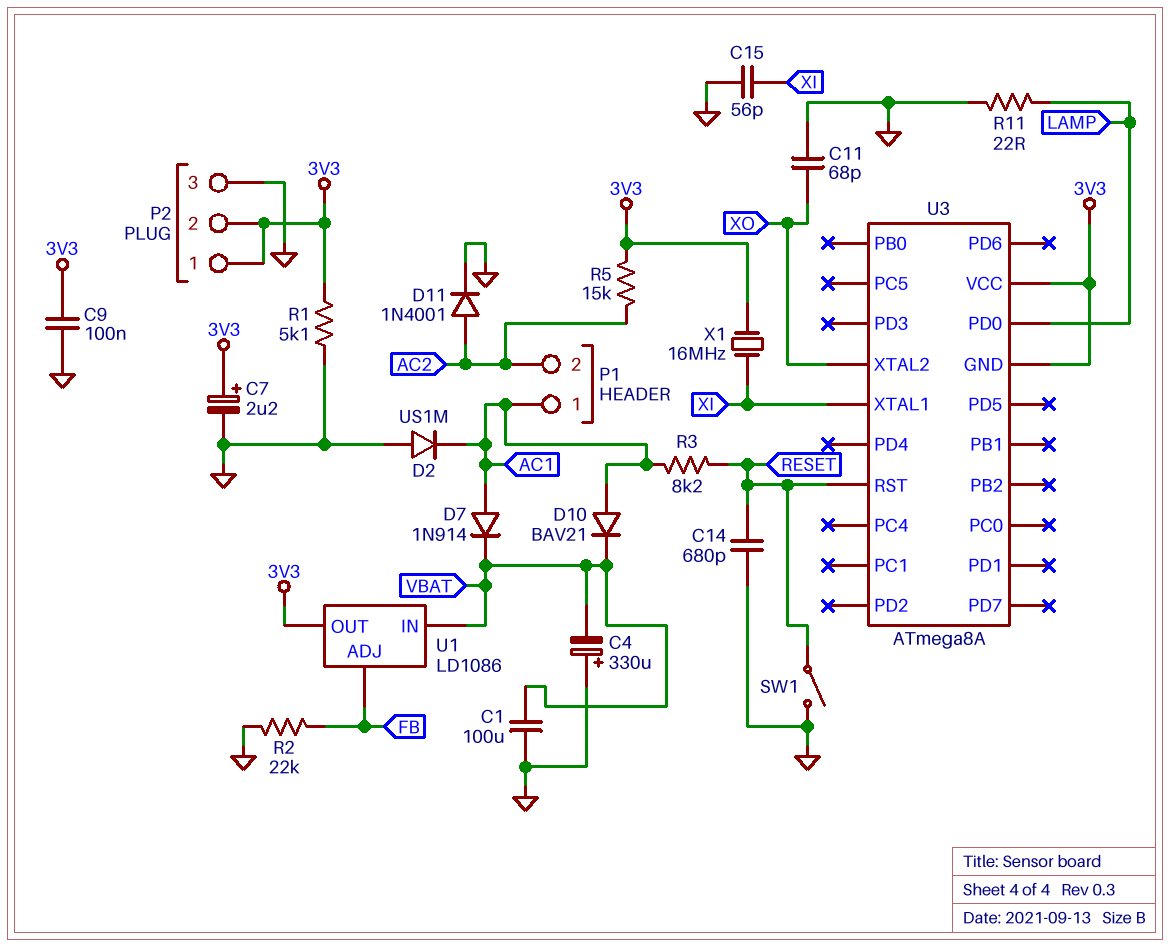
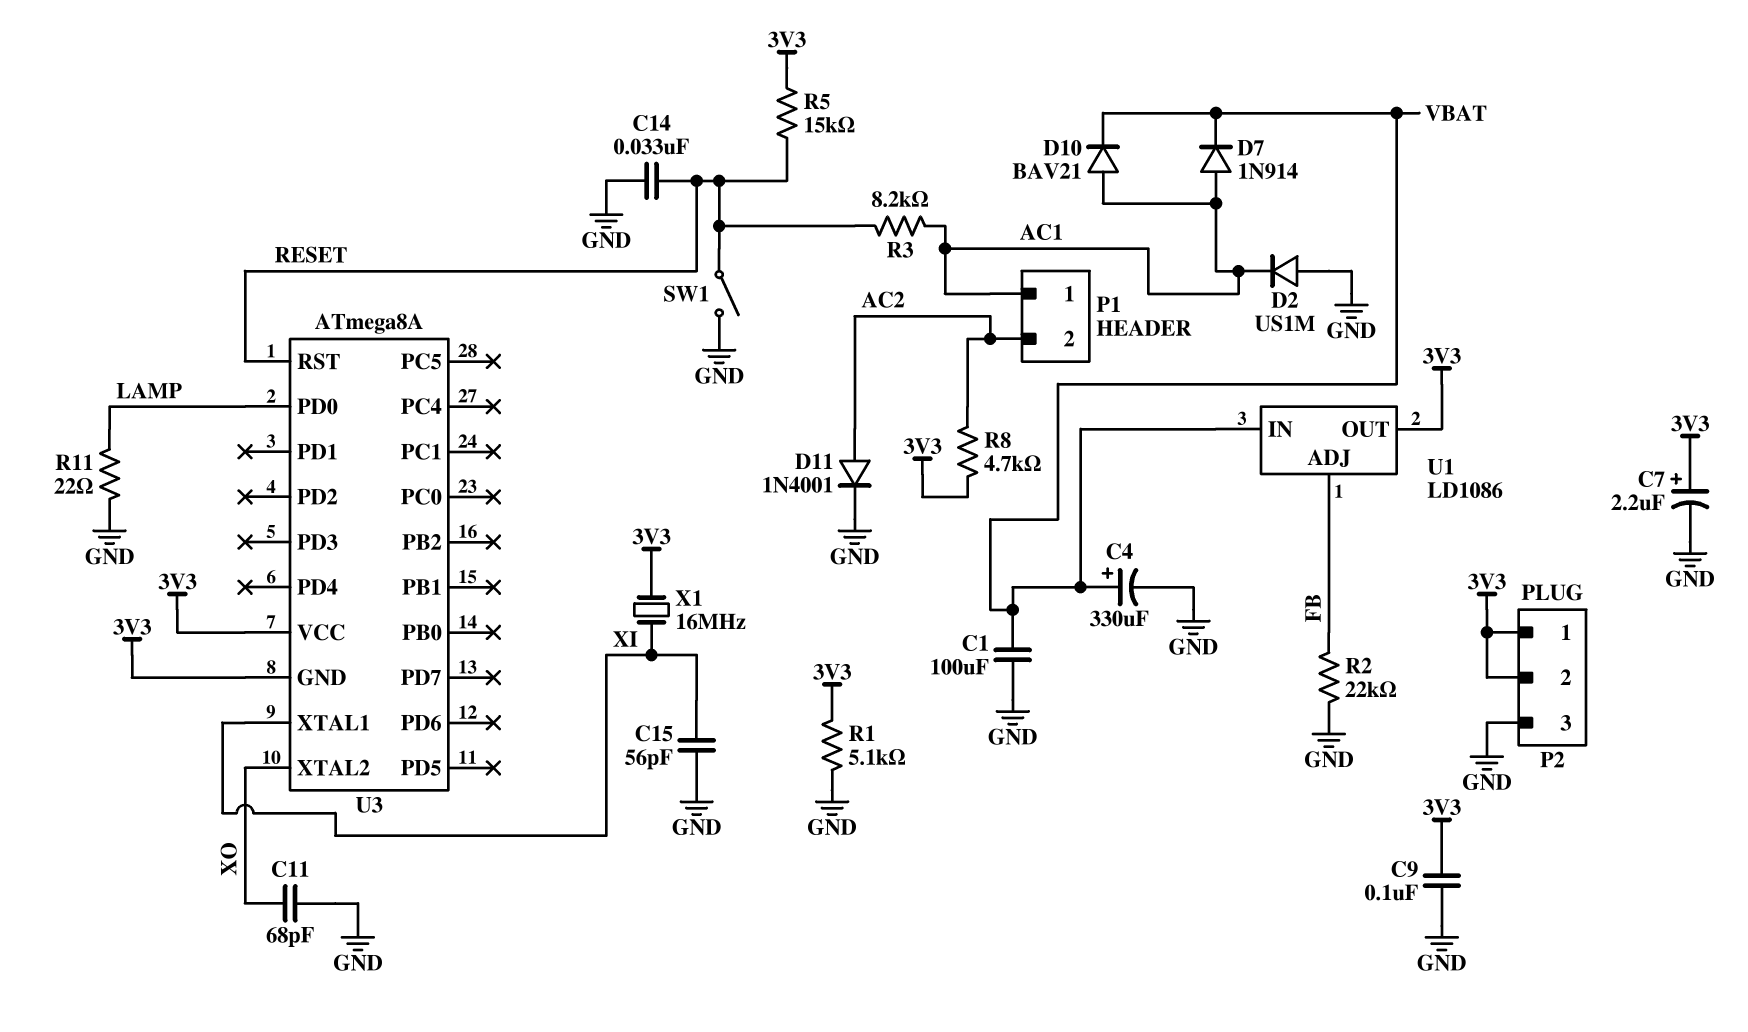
C4: 330uF (plus GND, minus VBAT) -> 330uF (plus VBAT, minus GND)
C14: 680pF (GND, RESET) -> 33nF (GND, RESET)
R5: 15k (3V3, AC2) -> 15k (3V3, RESET)
R8: none -> 4.7k (3V3, AC2)

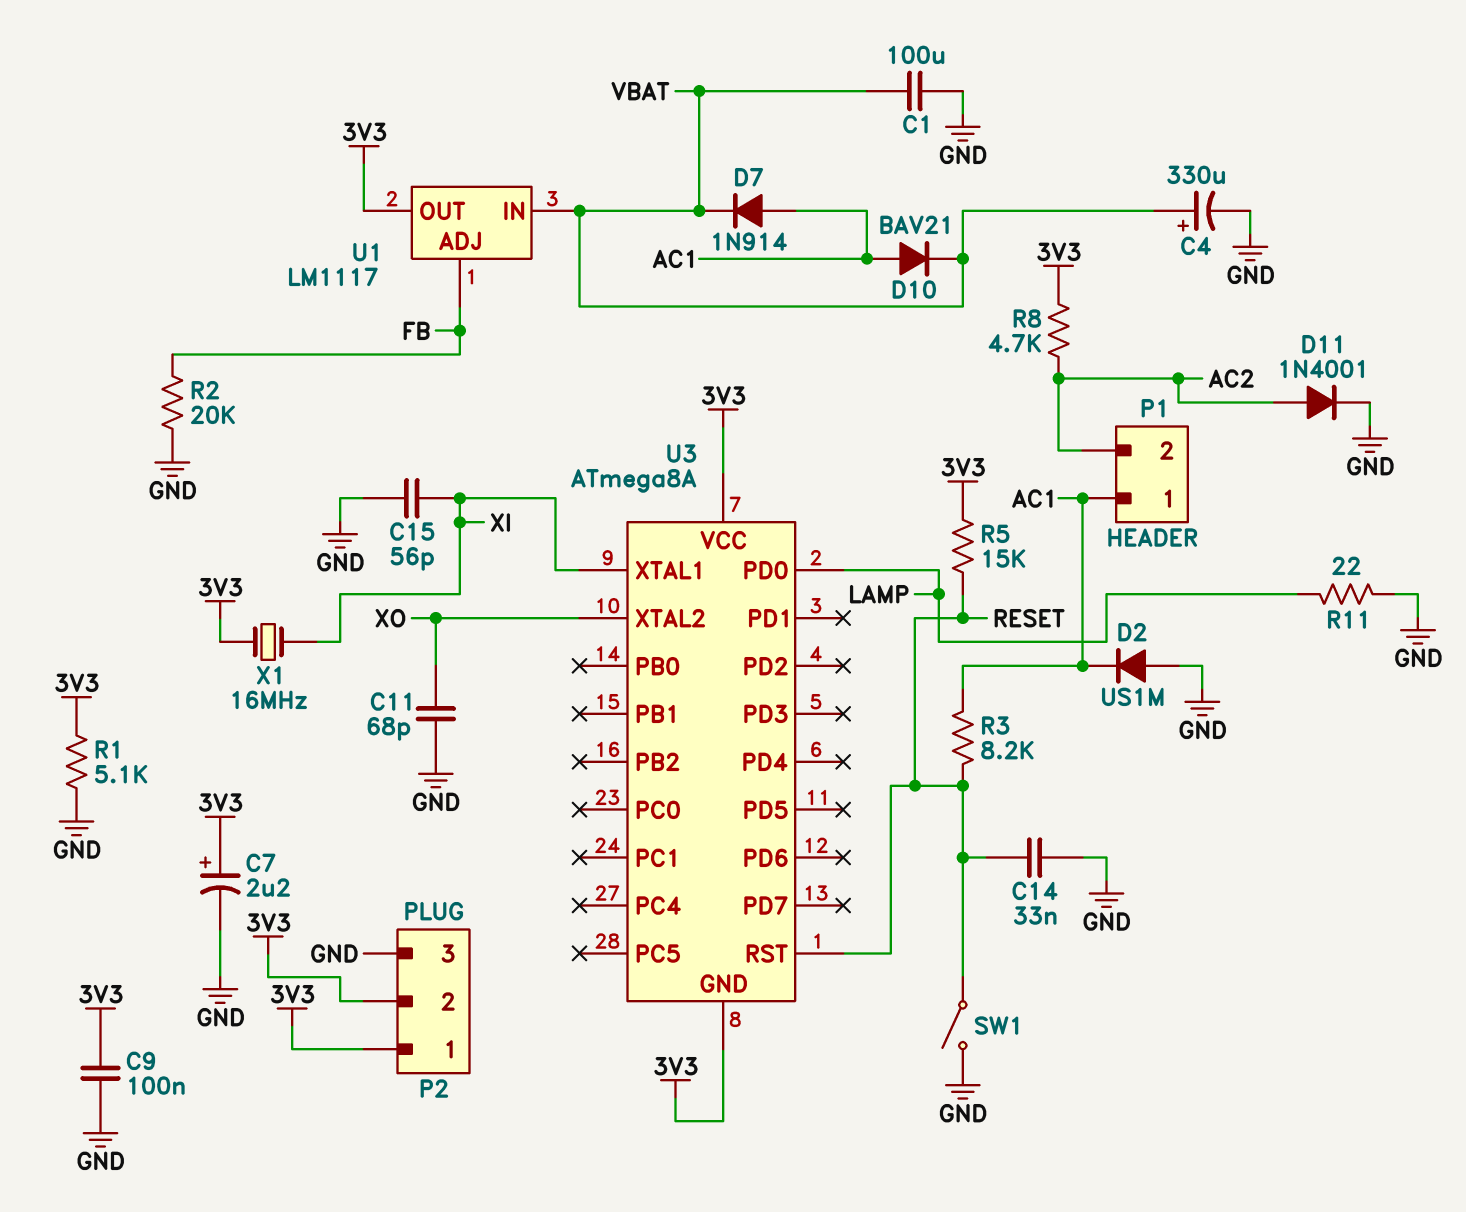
R2: 22k (FB, GND) -> 20k (FB, GND)
U1: LD1086 -> LM1117

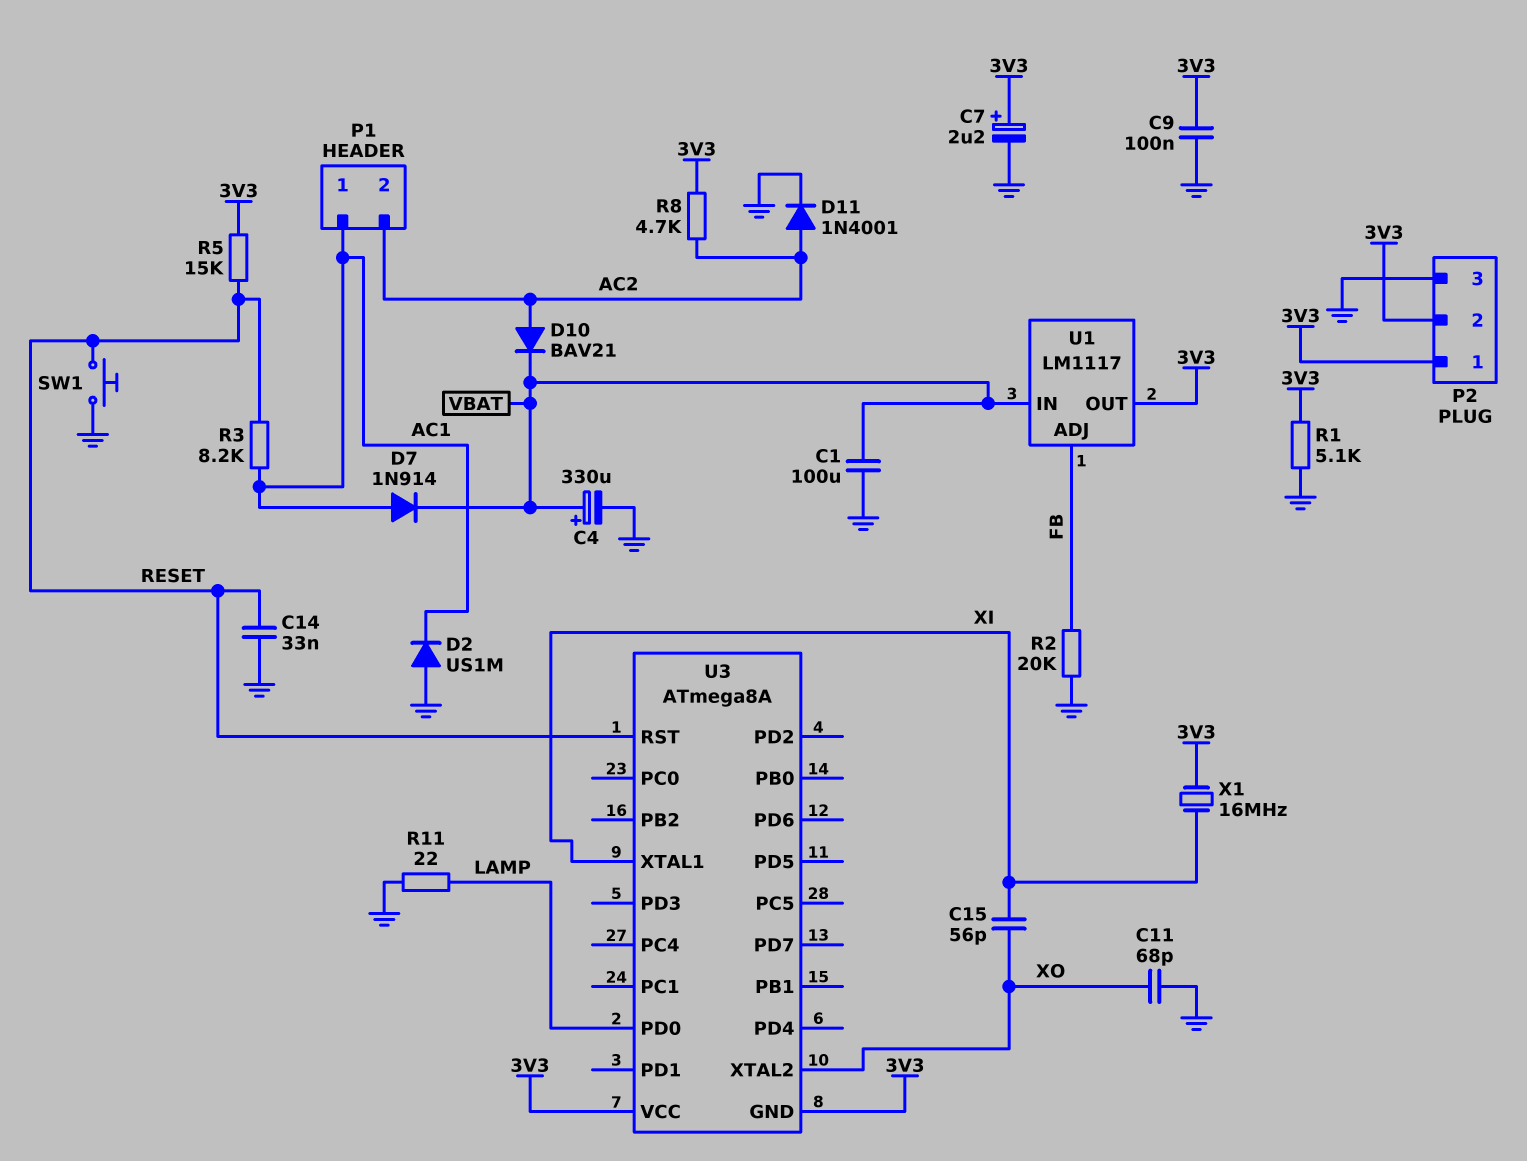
C15: 56pF (GND, XI) -> 56pF (XI, XO)
D10: diode BAV21 (A AC1, K VBAT) -> diode BAV21 (A AC2, K VBAT)
SW1: switch (GND, RESET) -> button (GND, RESET)

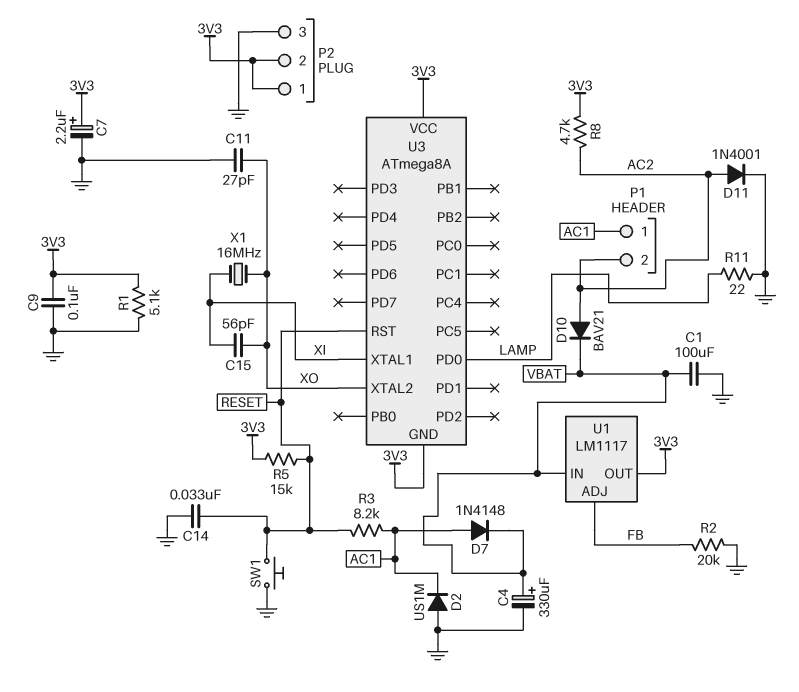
C11: 68pF (GND, XO) -> 27pF (GND, XO)
D7: diode 1N914 (A AC1, K VBAT) -> diode 1N4148 (A AC1, K VBAT)
X1: 16MHz (3V3, XI) -> 16MHz (XI, XO)

